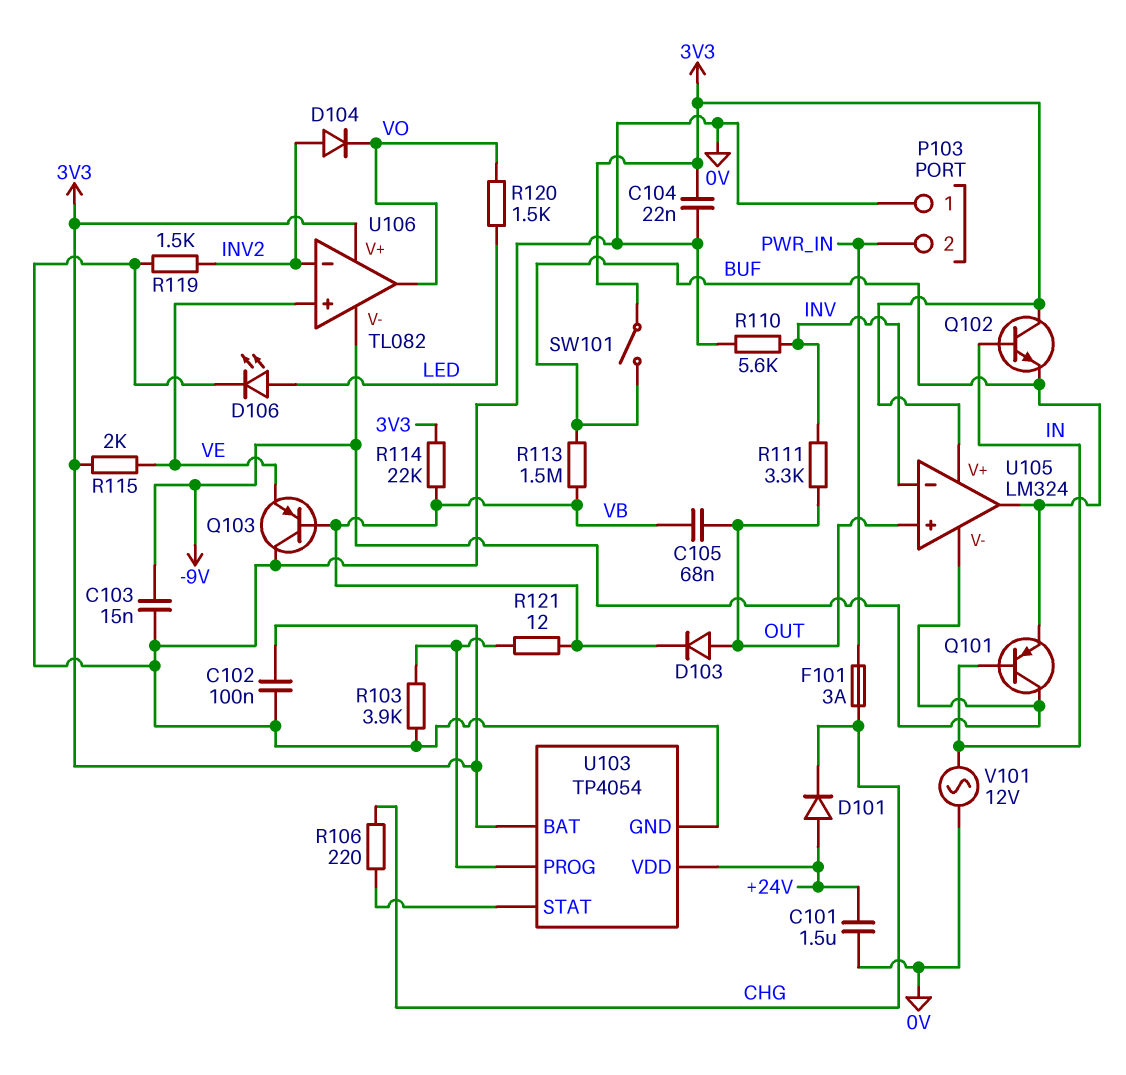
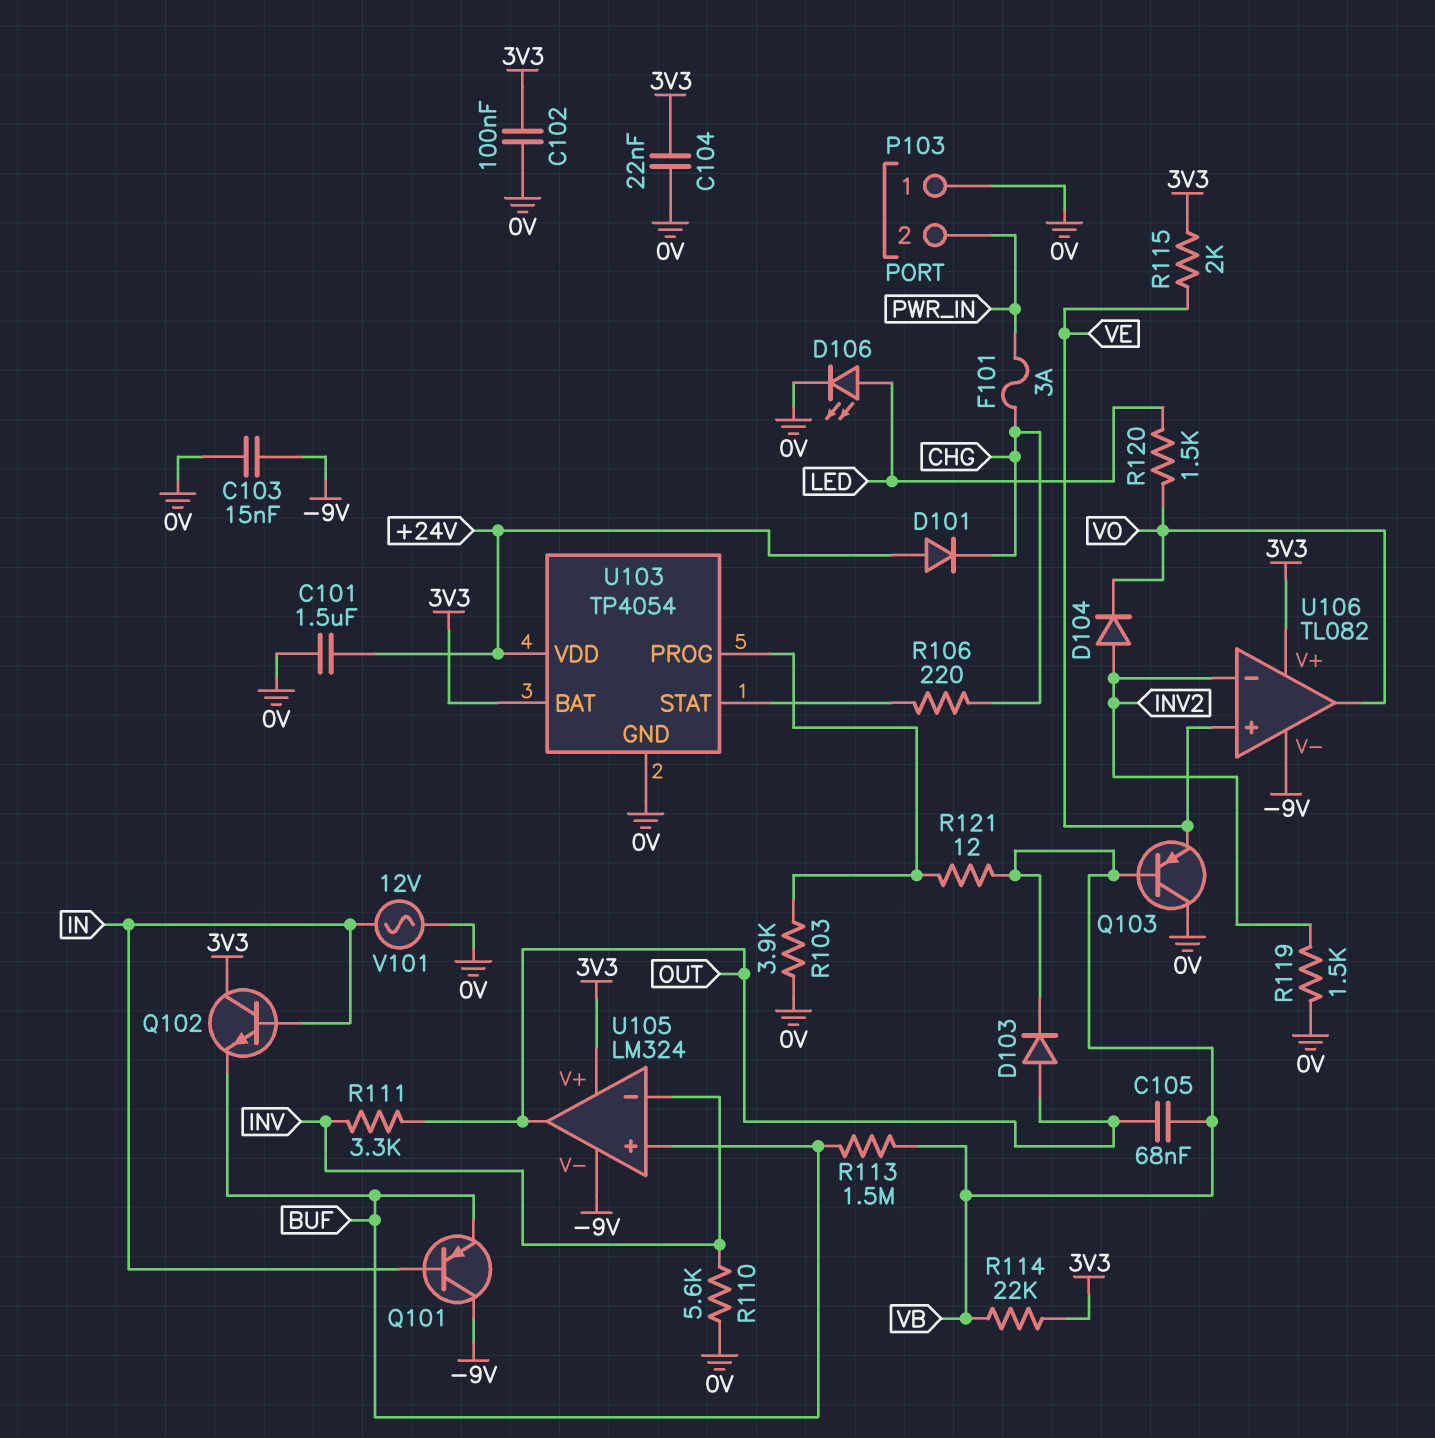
SW101: switch (3V3, BUF) -> none
U105 pin in+: OUT -> BUF
U105 pin out: BUF -> OUT

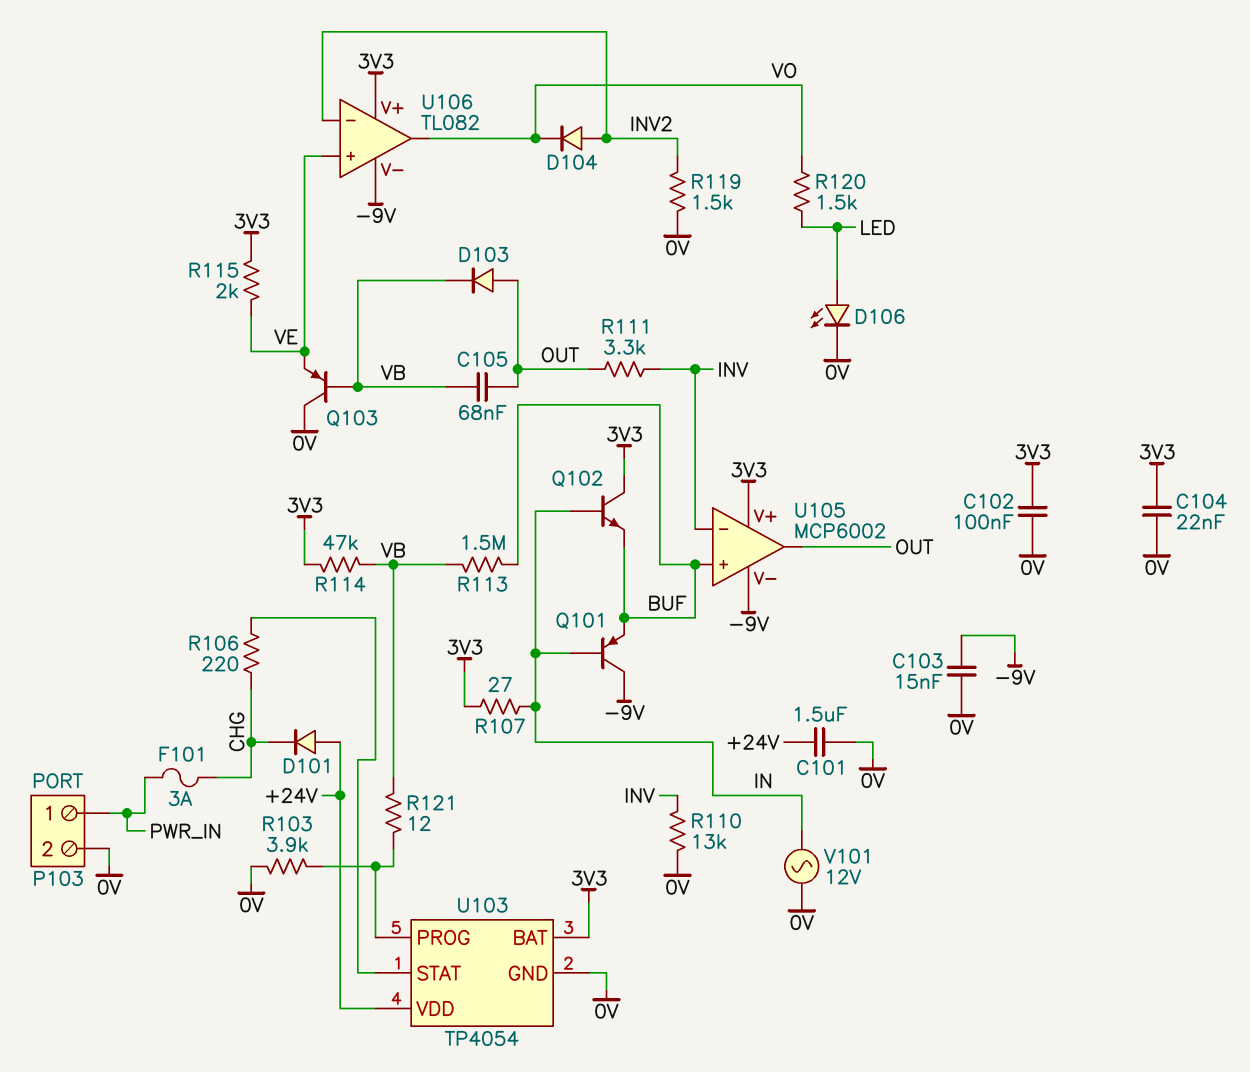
P103 pin 1: 0V -> PWR_IN
P103 pin 2: PWR_IN -> 0V
R107: none -> 27 (3V3, IN)
R110: 5.6k (0V, INV) -> 13k (0V, INV)
R114: 22k (3V3, VB) -> 47k (3V3, VB)
U105: LM324 -> MCP6002

